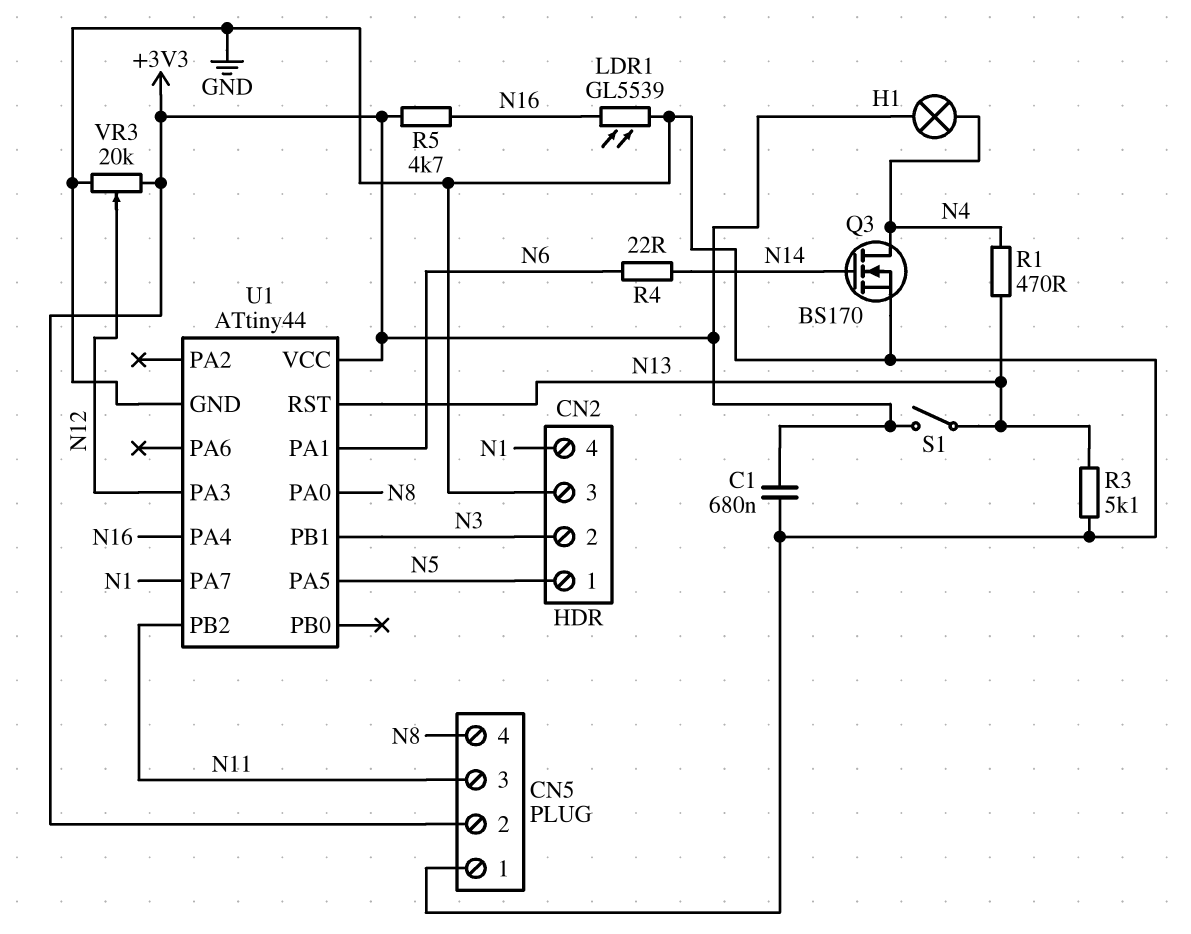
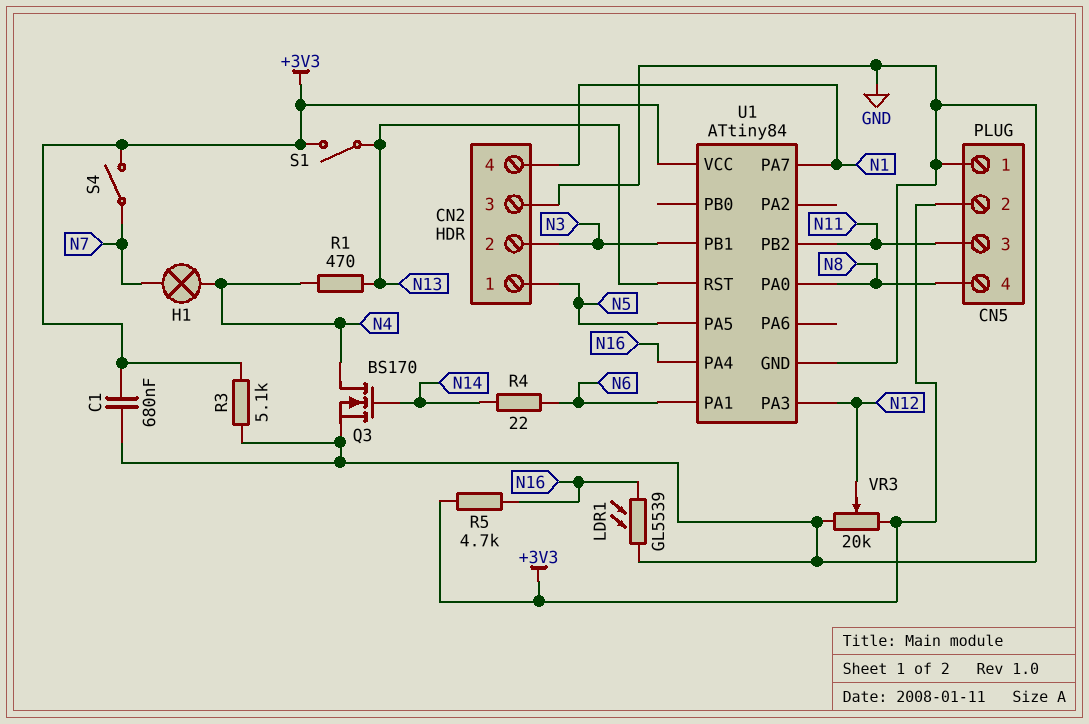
H1: lamp (+3V3, N4) -> lamp (N4, N7)
R3: 5.1k (GND, N13) -> 5.1k (+3V3, GND)
S4: none -> switch (+3V3, N7)
U1: ATtiny44 -> ATtiny84

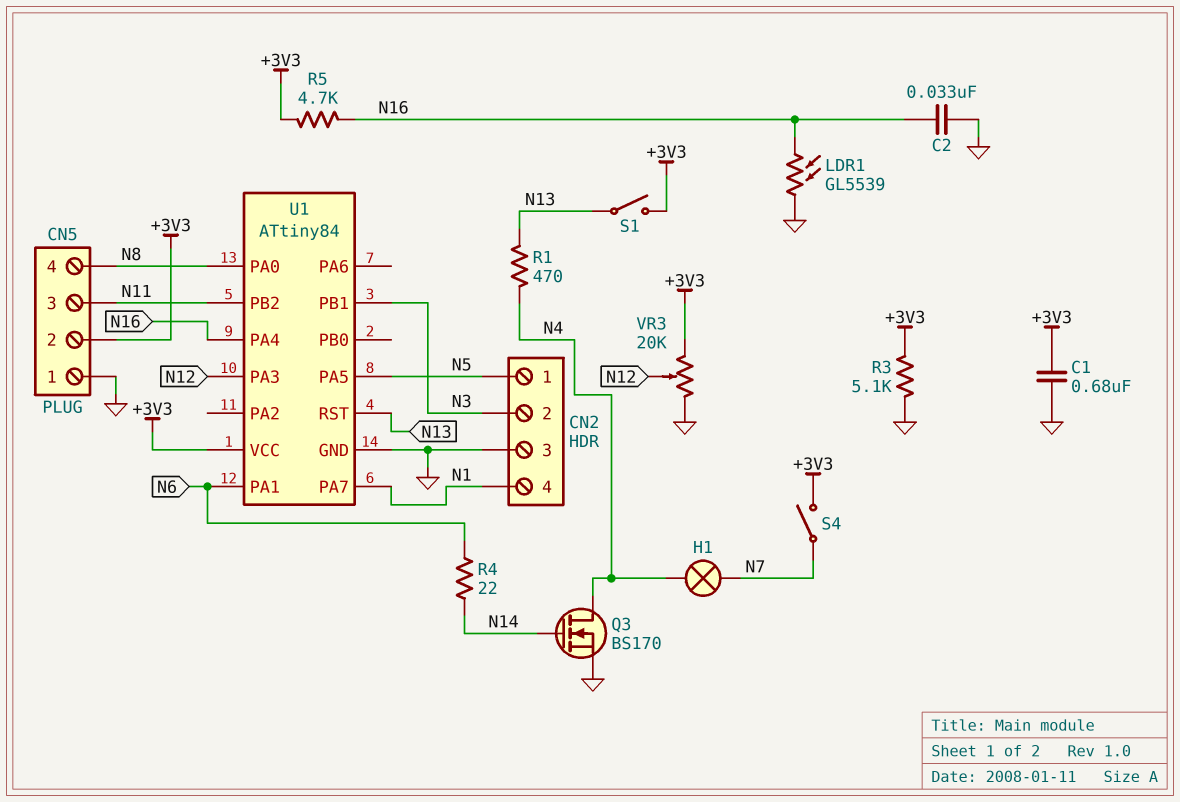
C2: none -> 33nF (GND, N16)

